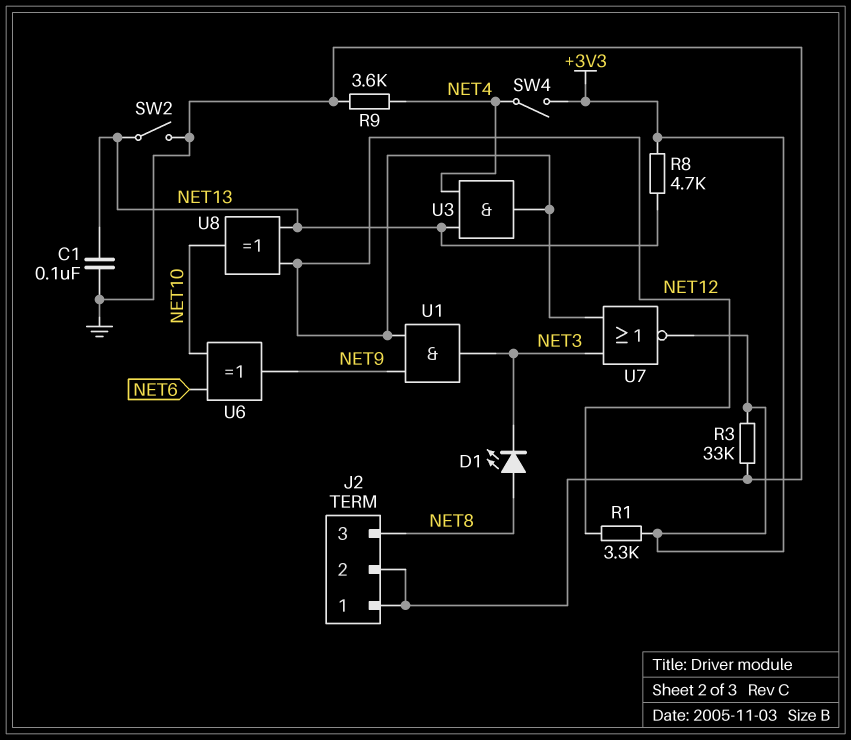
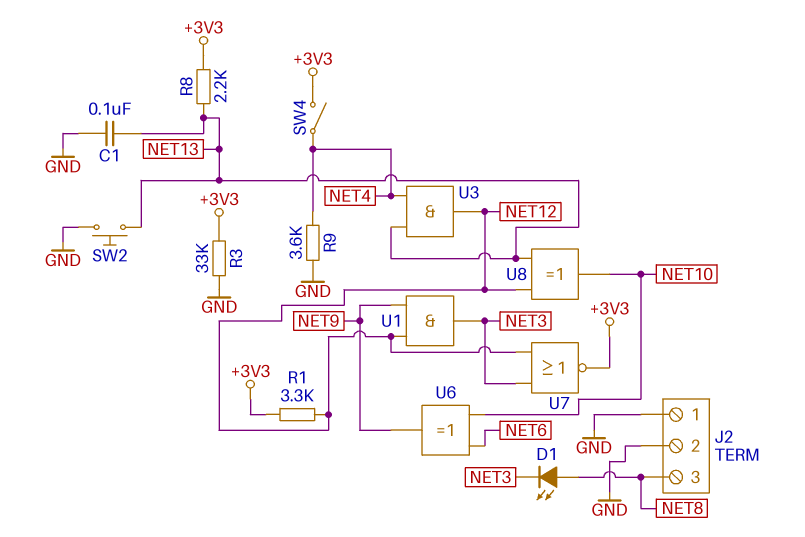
R8: 4.7k (+3V3, NET13) -> 2.2k (+3V3, NET13)
SW2: switch (GND, NET13) -> button (GND, NET13)

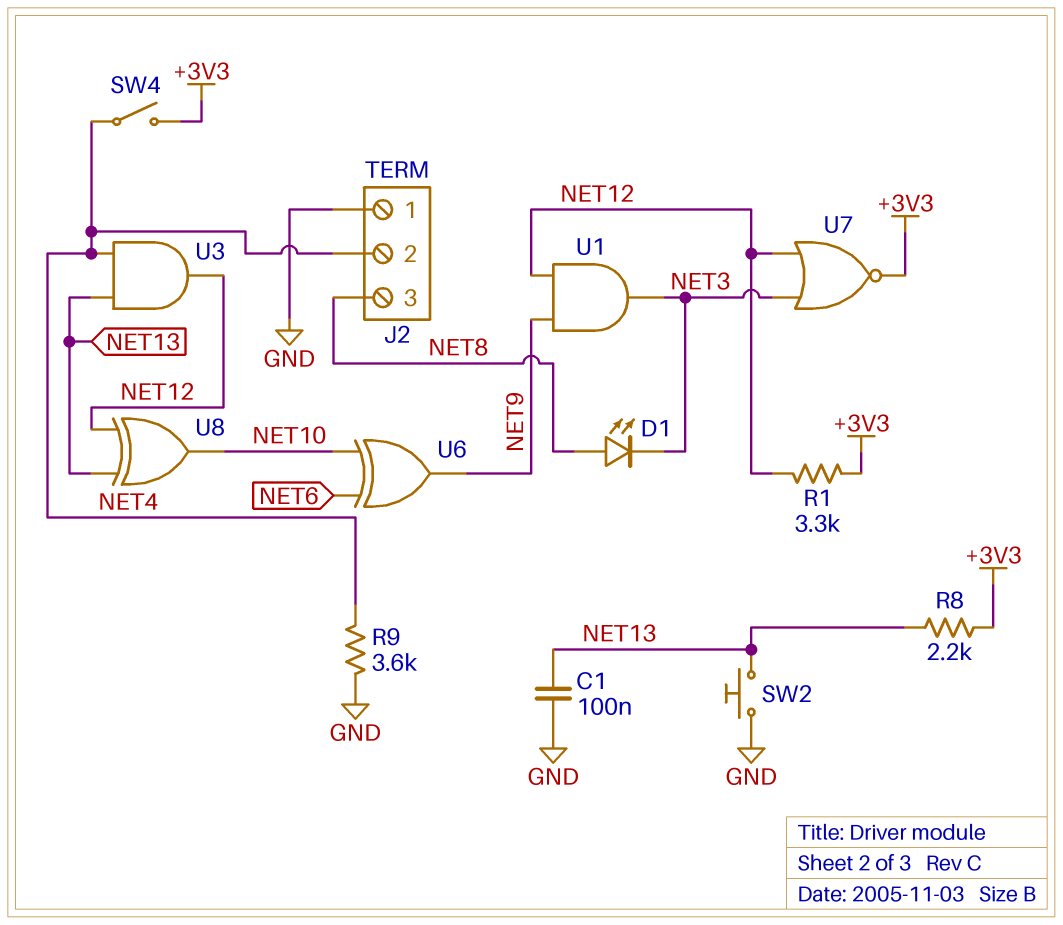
J2 pin 2: GND -> NET4
R3: 33k (+3V3, GND) -> none

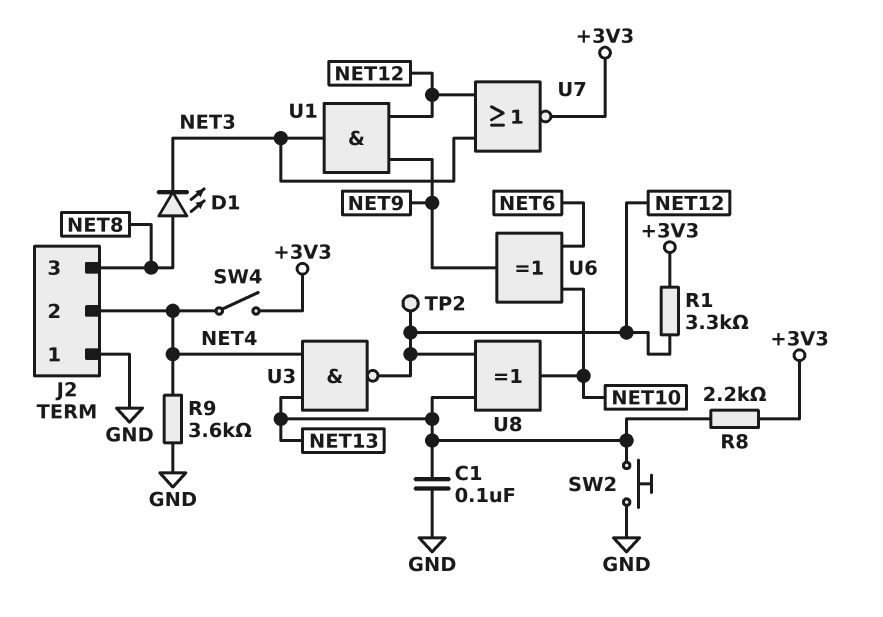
TP2: none -> test point (NET12)
U3: AND (in NET4, in NET13, out NET12) -> NAND (in NET4, in NET13, out NET12)

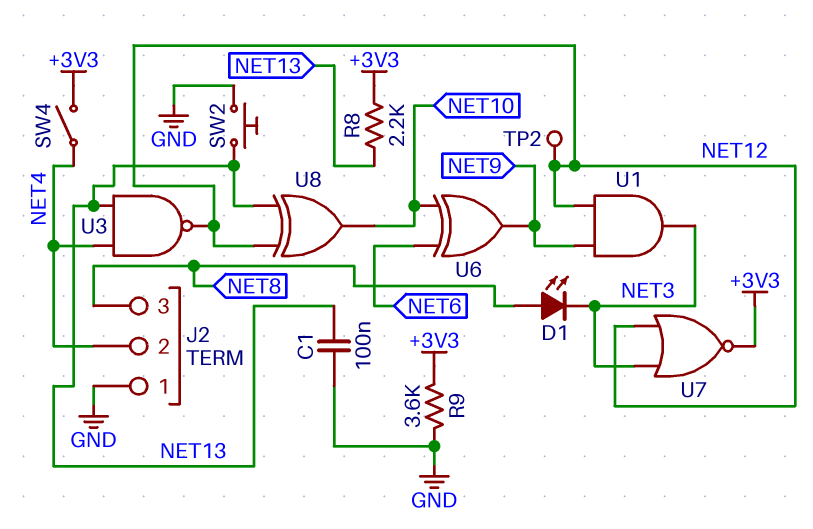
R1: 3.3k (+3V3, NET12) -> none
R9: 3.6k (GND, NET4) -> 3.6k (+3V3, GND)

